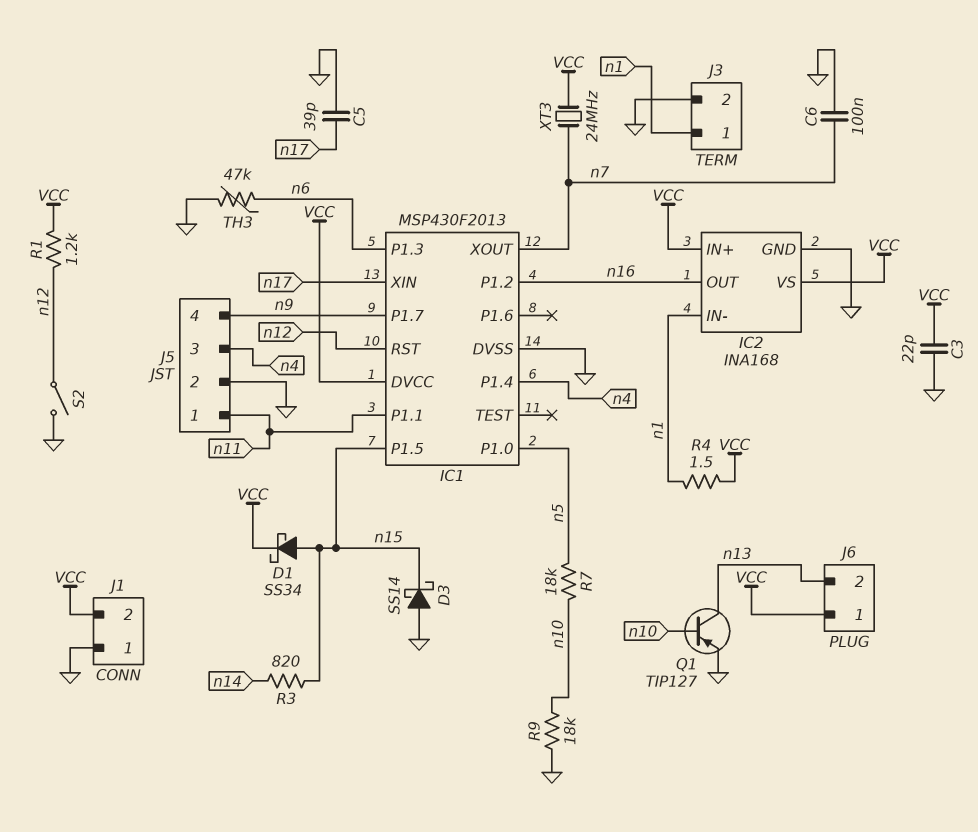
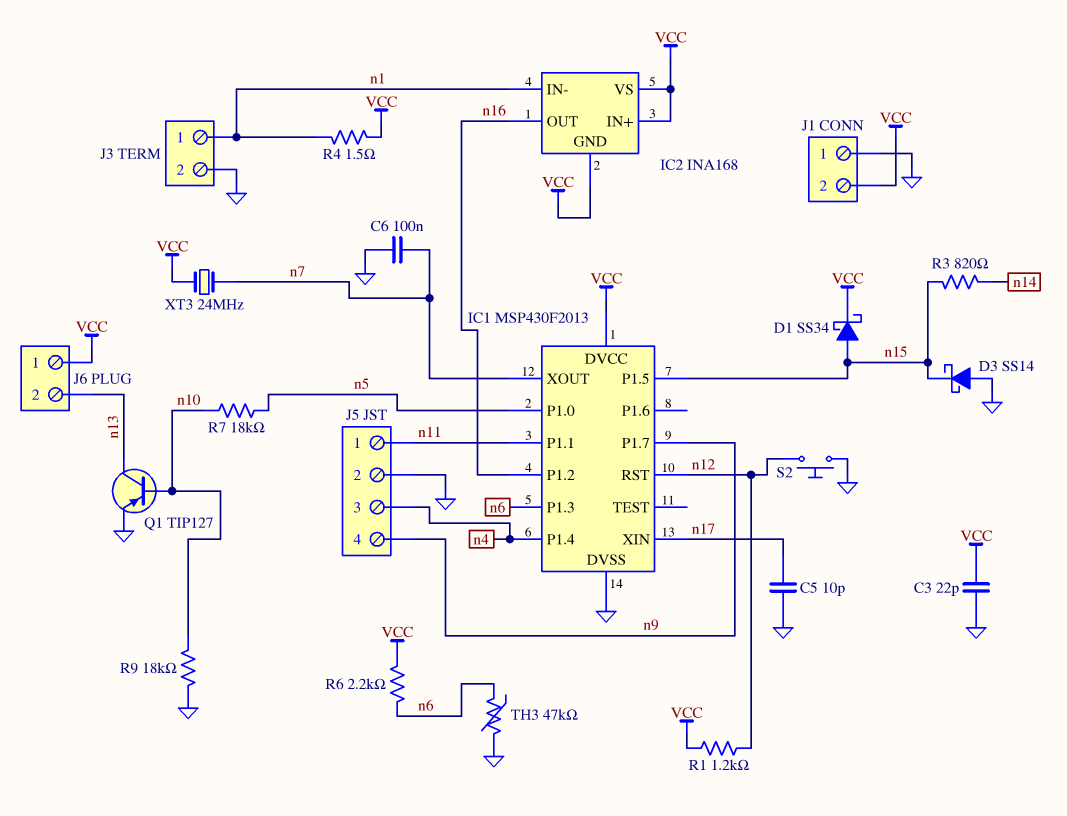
C5: 39pF (GND, n17) -> 10pF (GND, n17)
IC2 pin GND: GND -> VCC
R6: none -> 2.2k (VCC, n6)
S2: switch (GND, n12) -> button (GND, n12)

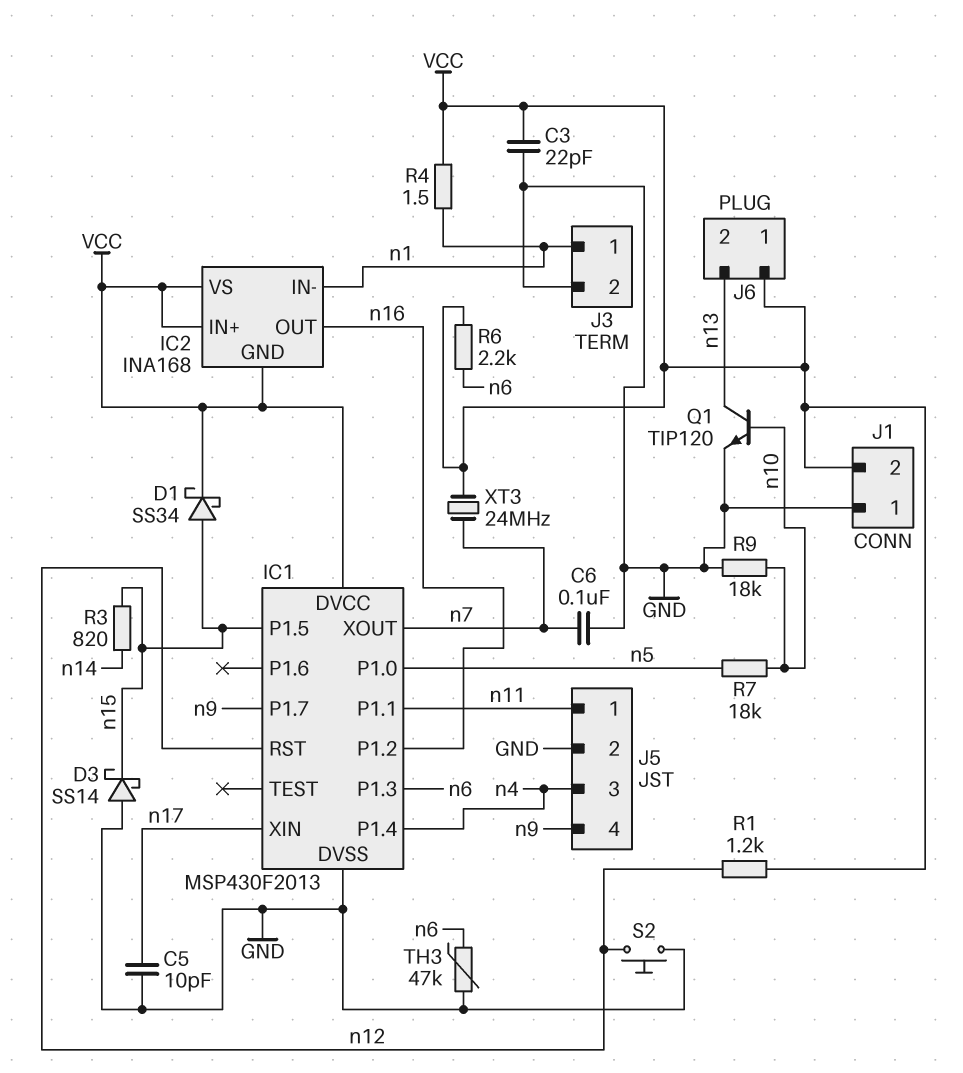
Q1: PNP TIP127 (B n10, C n13, E GND) -> NPN TIP120 (B n10, C n13, E GND)

